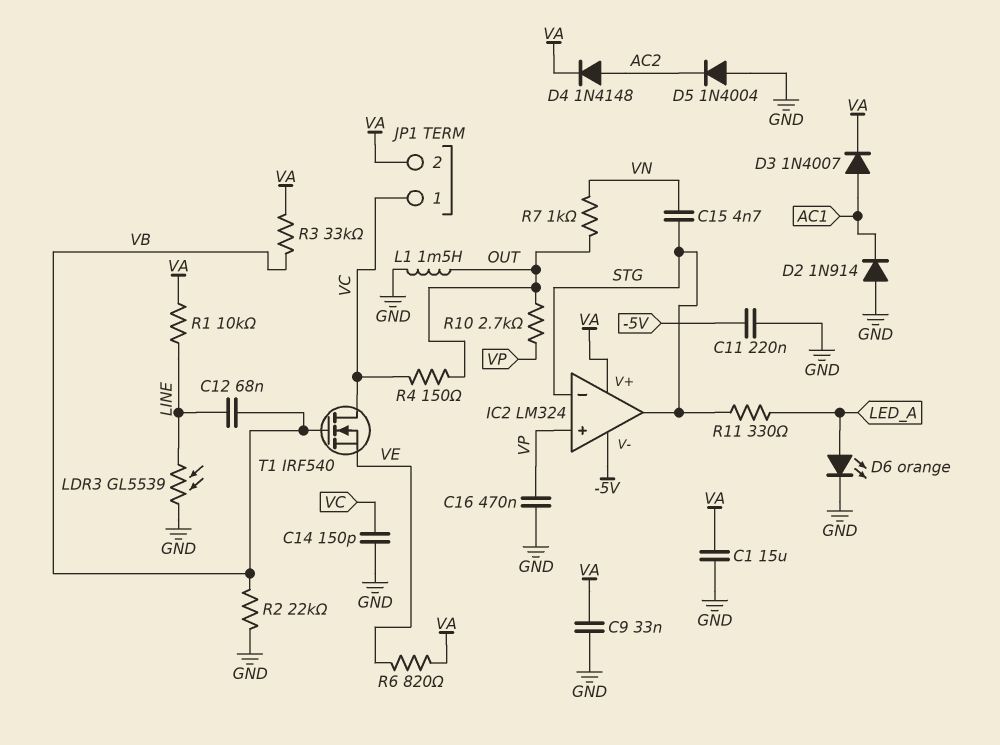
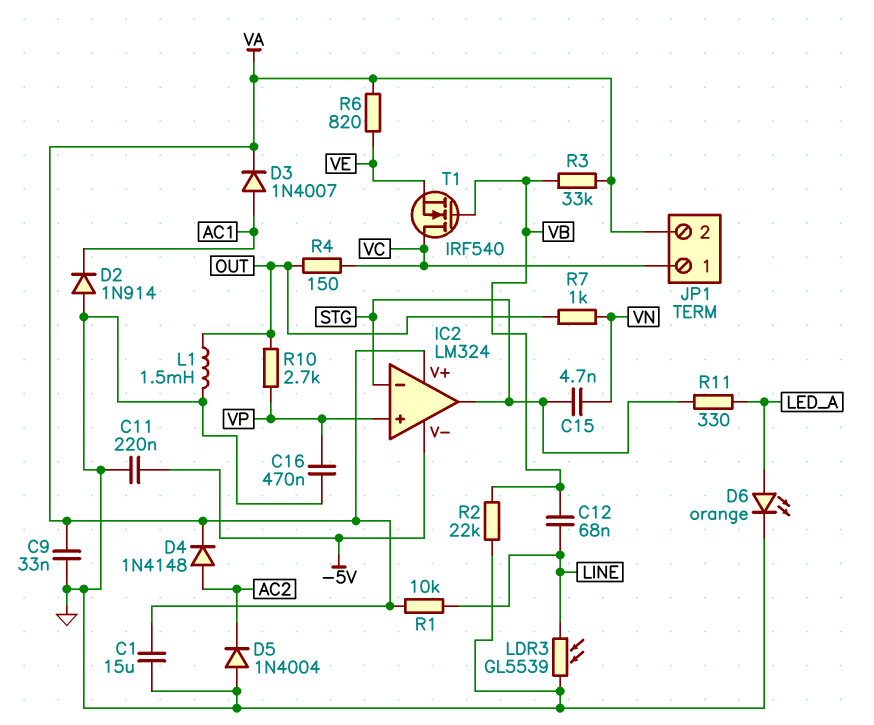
C14: 150pF (GND, VC) -> none

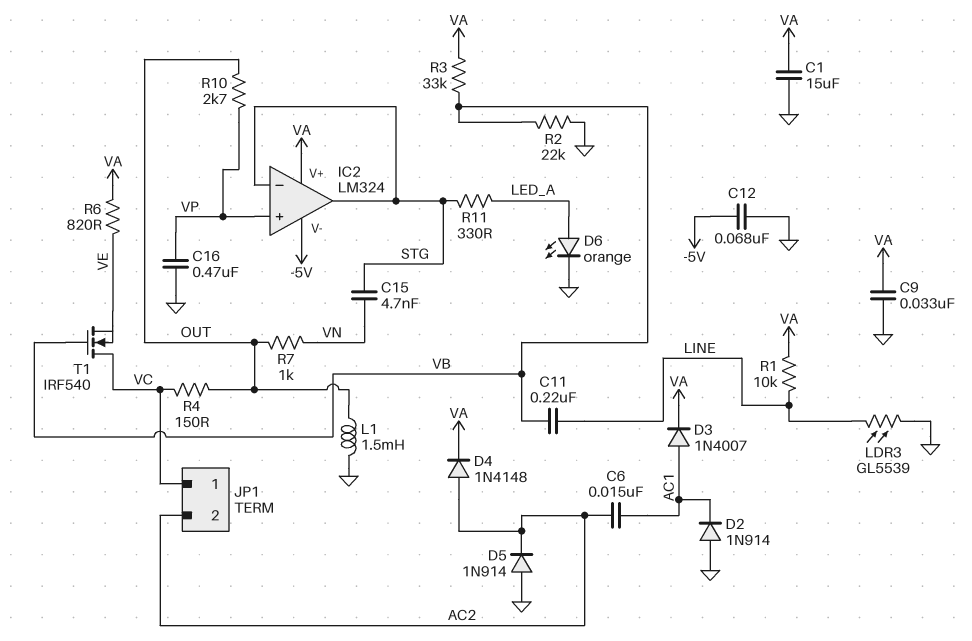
C6: none -> 15nF (AC1, AC2)
C11: 220nF (-5V, GND) -> 220nF (LINE, VB)
C12: 68nF (LINE, VB) -> 68nF (-5V, GND)
D5: diode 1N4004 (A GND, K AC2) -> diode 1N914 (A GND, K AC2)
JP1 pin 2: VA -> AC2

